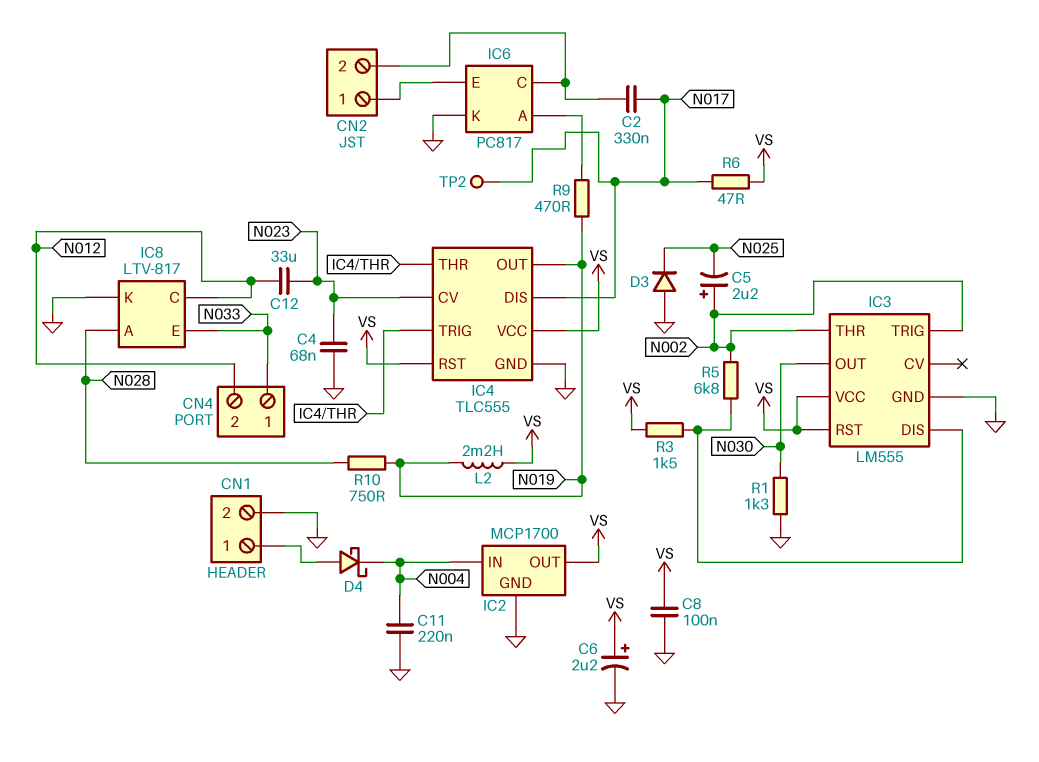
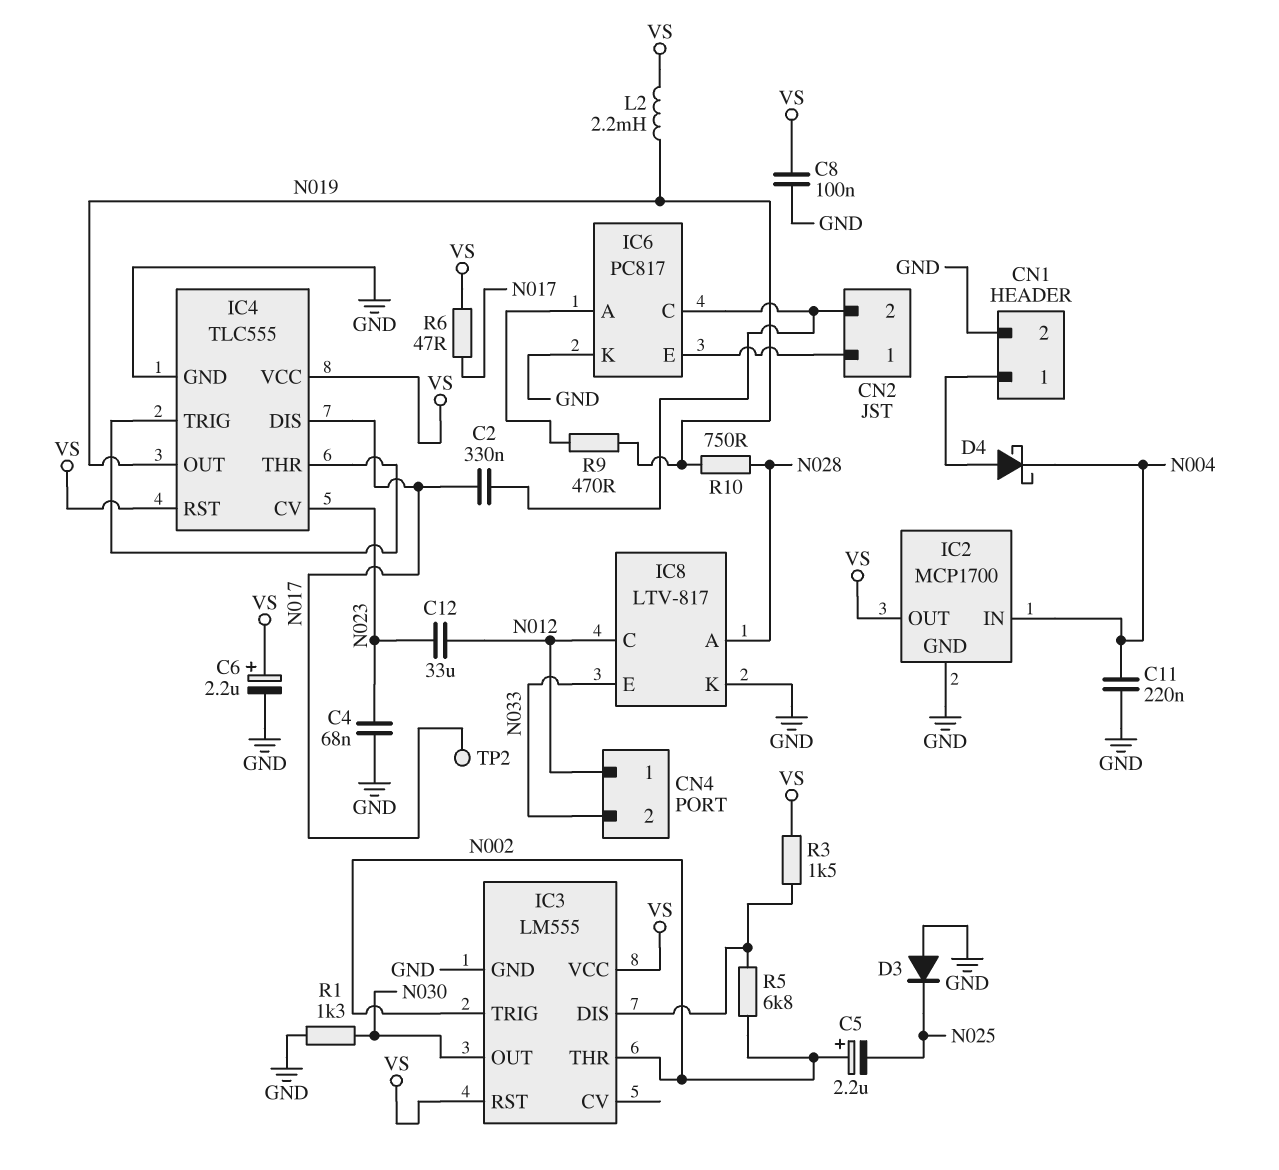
CN4 pin 1: N033 -> N012
CN4 pin 2: N012 -> N033

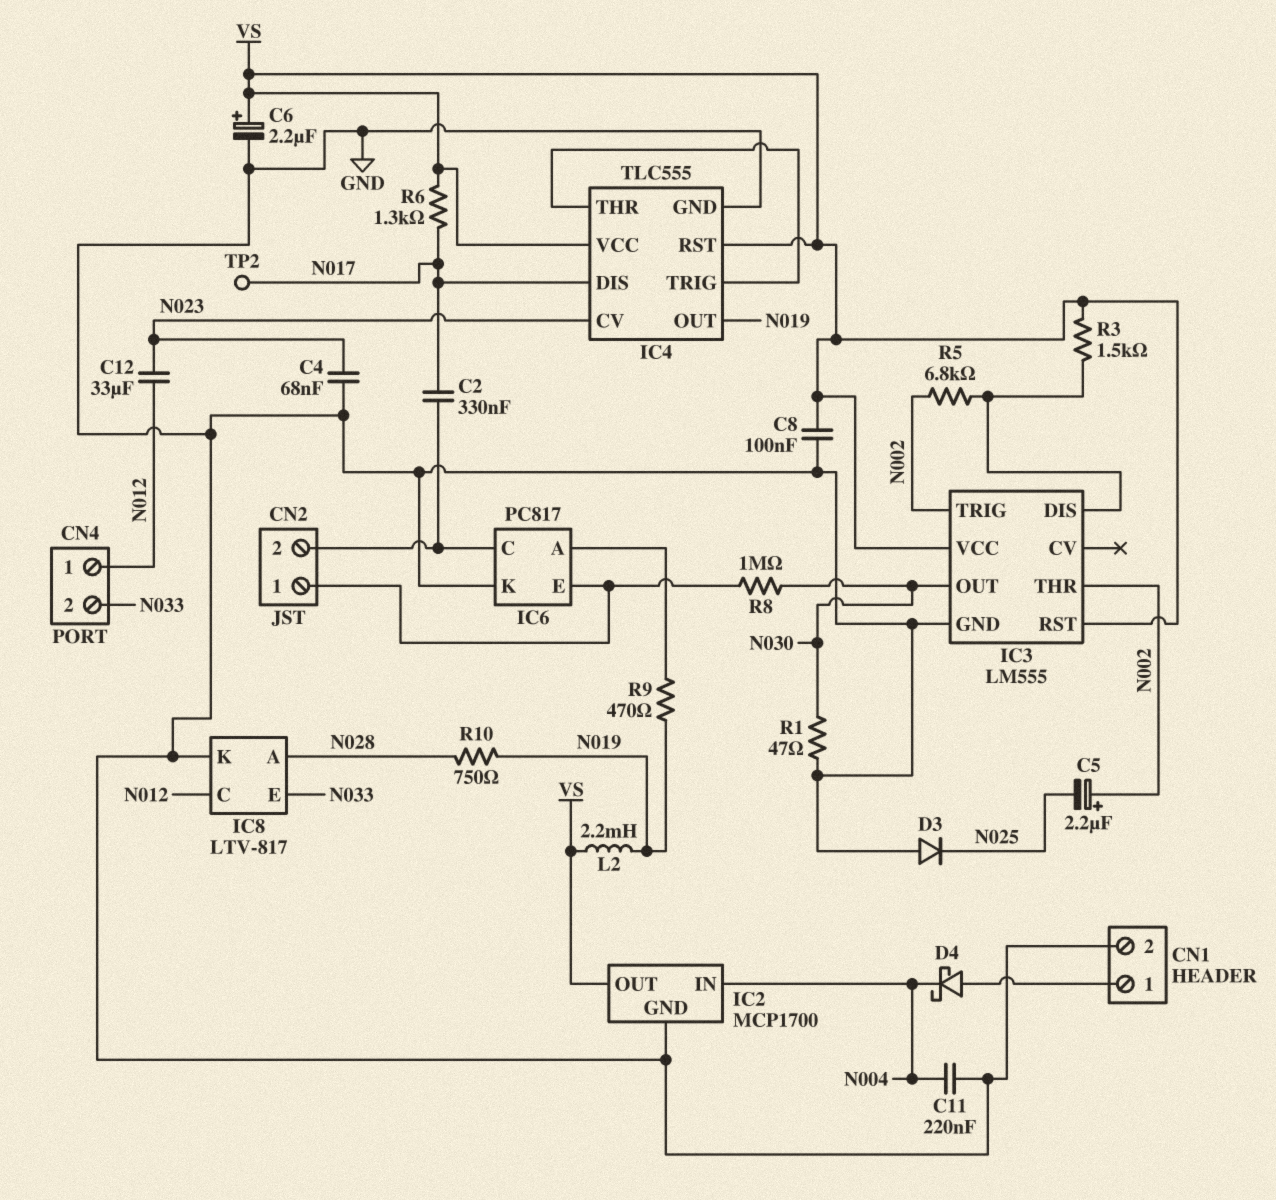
R1: 1.3k (GND, N030) -> 47 (GND, N030)
R6: 47 (N017, VS) -> 1.3k (N017, VS)
R8: none -> 1M (CN2/1, N030)

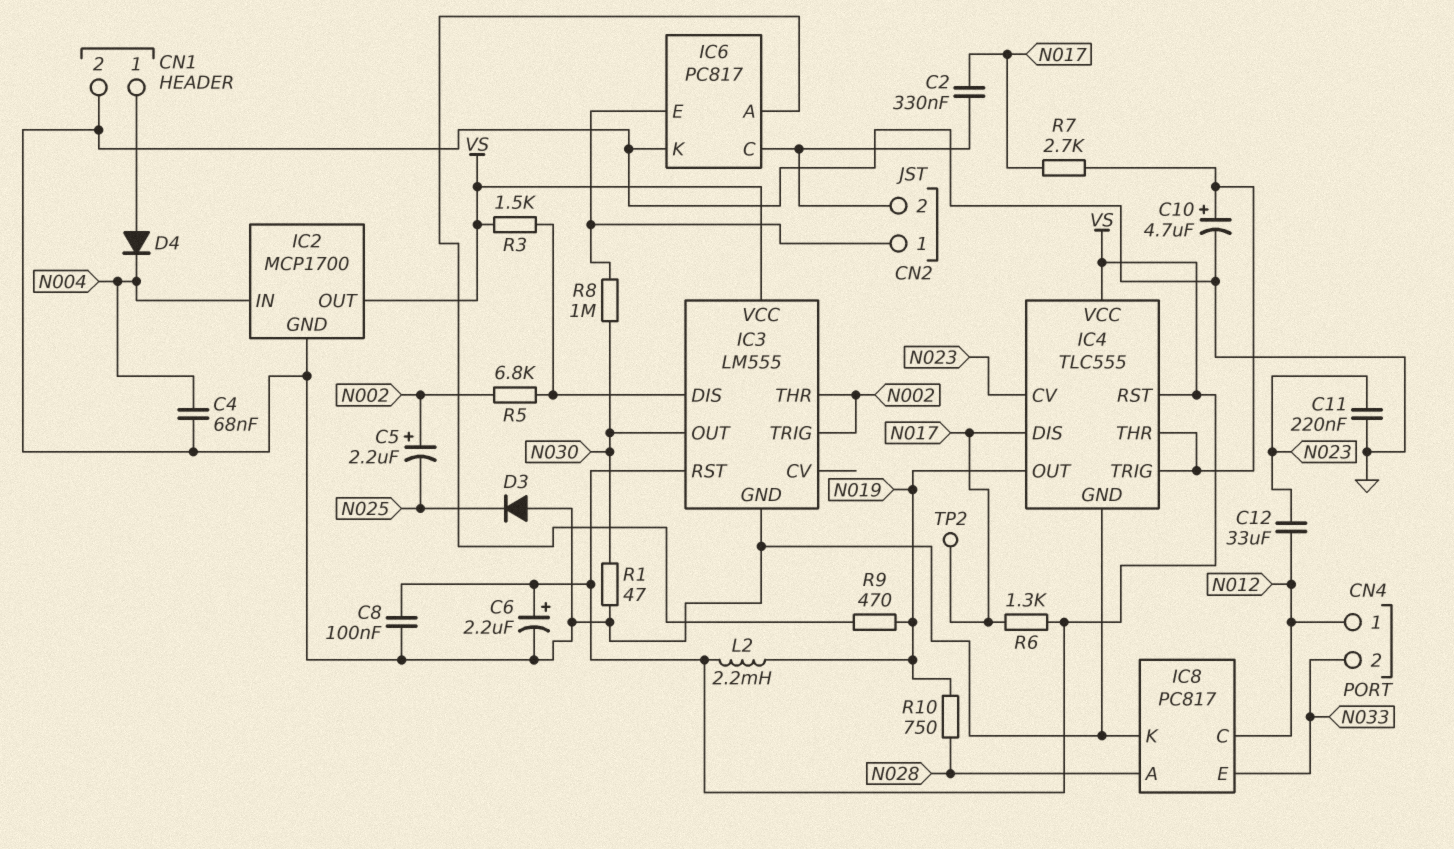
C4: 68nF (GND, N023) -> 68nF (GND, N004)
C10: none -> 4.7uF (plus IC4/THR, minus GND)
C11: 220nF (GND, N004) -> 220nF (GND, N023)
D4: schottky (A CN1/1, K N004) -> diode (A CN1/1, K N004)
IC8: LTV-817 -> PC817
R7: none -> 2.7k (IC4/THR, N017)

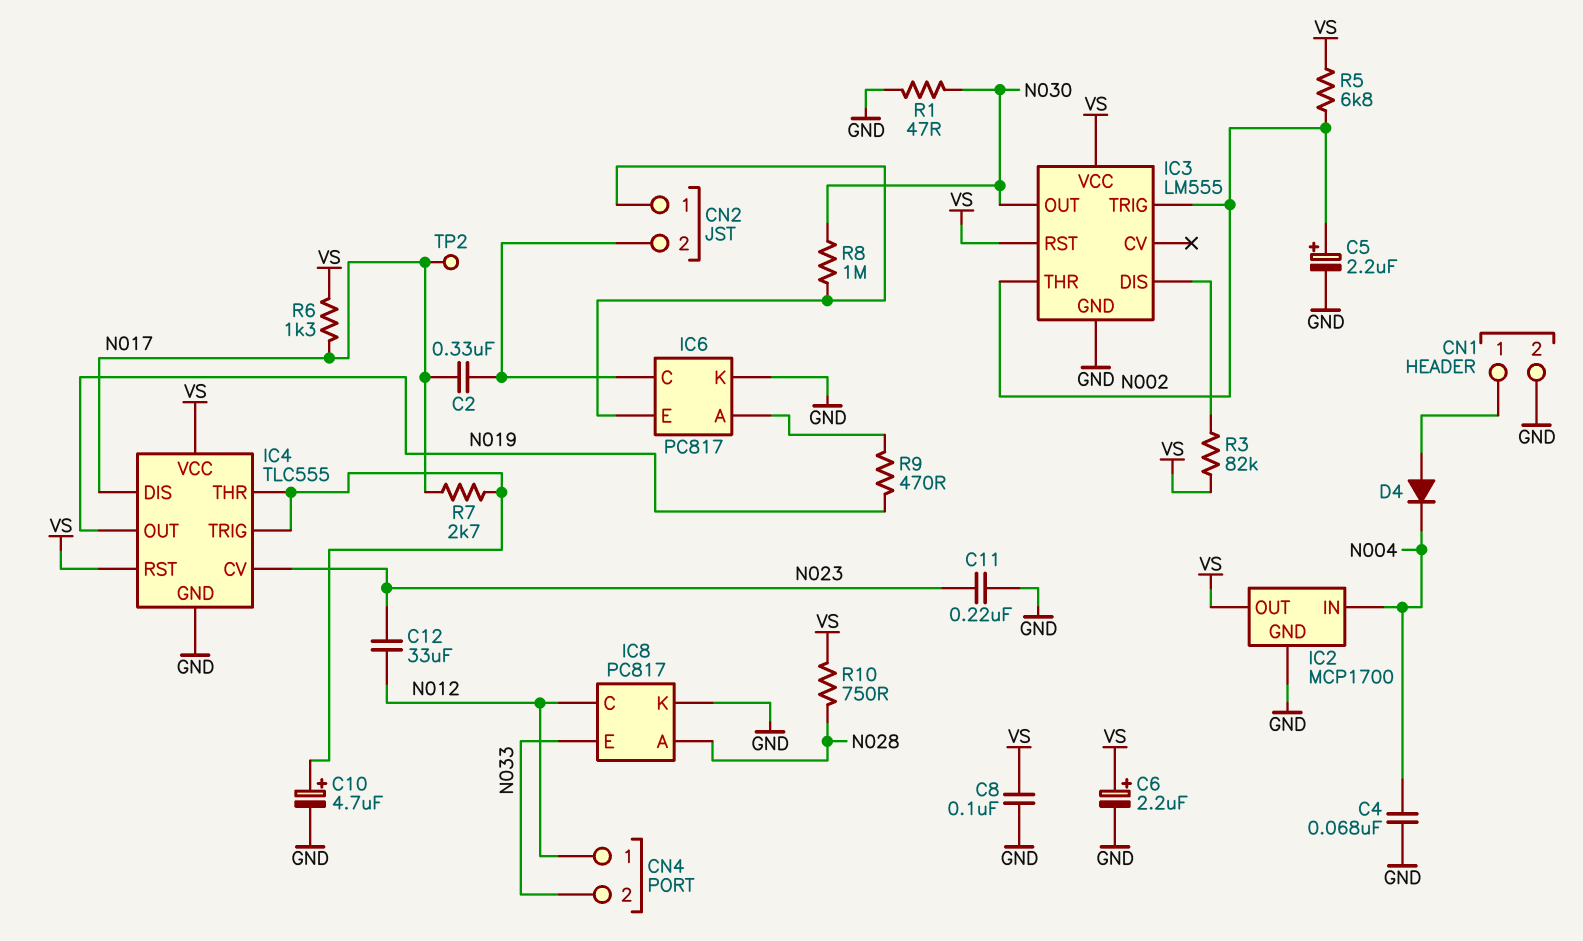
C5: 2.2uF (plus N002, minus N025) -> 2.2uF (plus N002, minus GND)
D3: diode (A GND, K N025) -> none
L2: 2.2mH (N019, VS) -> none
R3: 1.5k (IC3/DIS, VS) -> 82k (IC3/DIS, VS)
R5: 6.8k (IC3/DIS, N002) -> 6.8k (N002, VS)
R10: 750 (N019, N028) -> 750 (N028, VS)

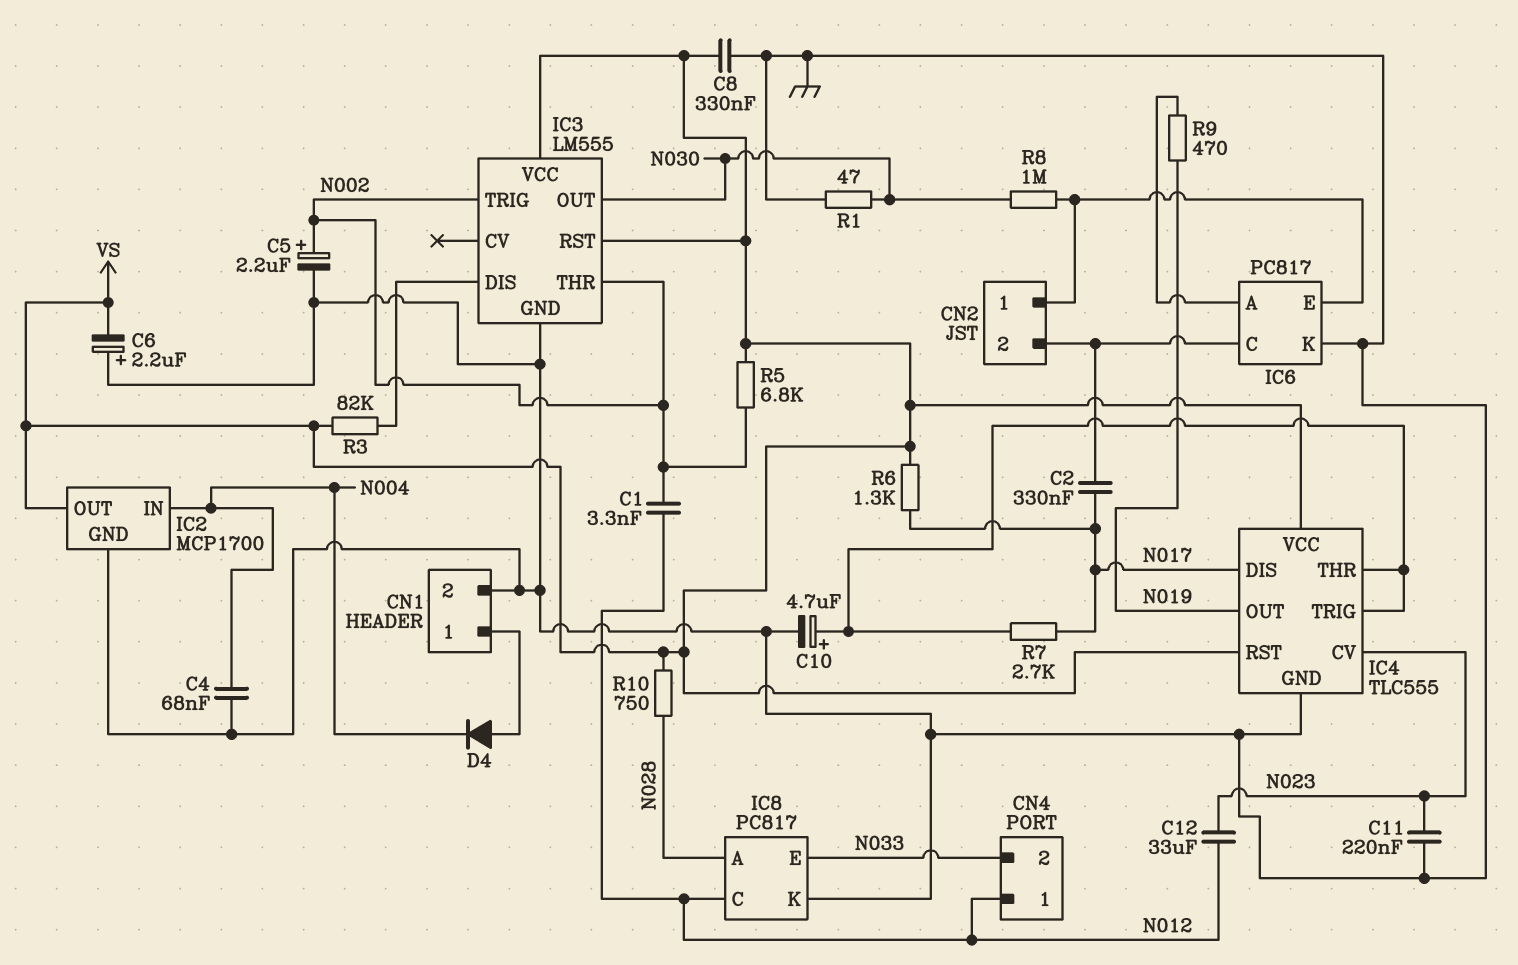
C1: none -> 3.3nF (N002, N012)
C6: 2.2uF (plus VS, minus GND) -> 2.2uF (plus GND, minus VS)
C8: 100nF (GND, VS) -> 330nF (GND, VS)
TP2: test point (N017) -> none

